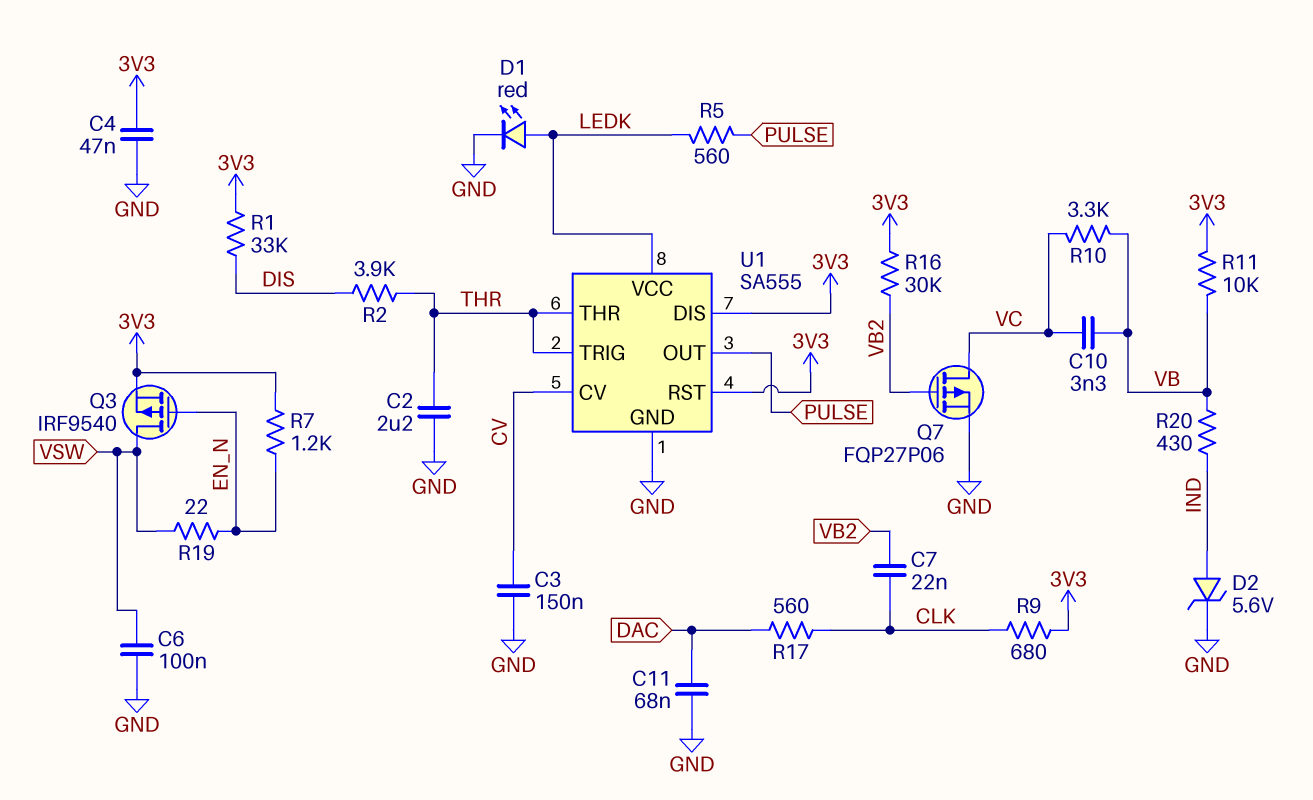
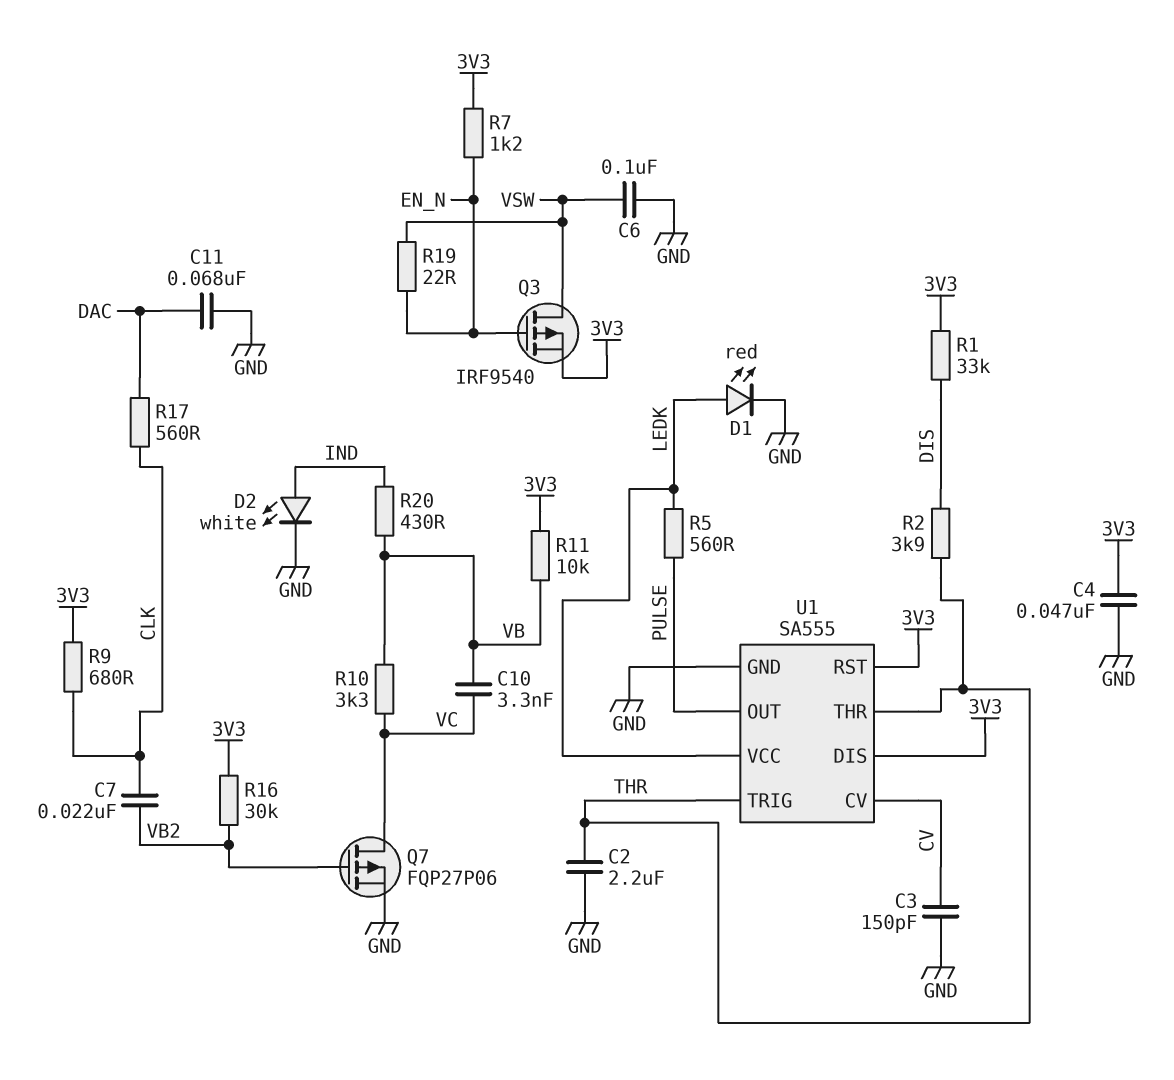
C3: 150nF (CV, GND) -> 150pF (CV, GND)
D2: zener 5.6V (A IND, K GND) -> LED white (A IND, K GND)

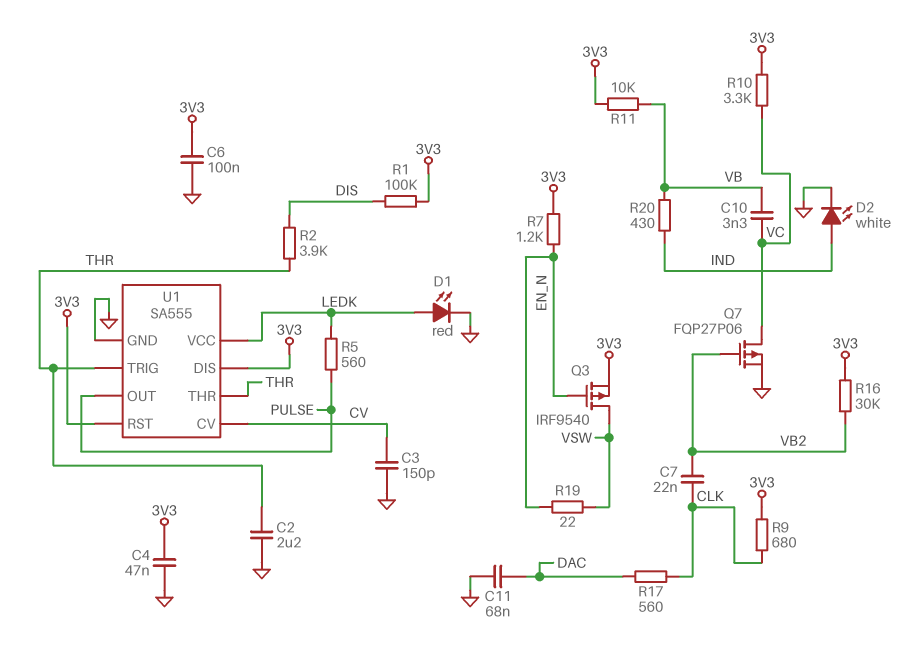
C6: 100nF (GND, VSW) -> 100nF (3V3, GND)
R1: 33k (3V3, DIS) -> 100k (3V3, DIS)
R10: 3.3k (VB, VC) -> 3.3k (3V3, VC)

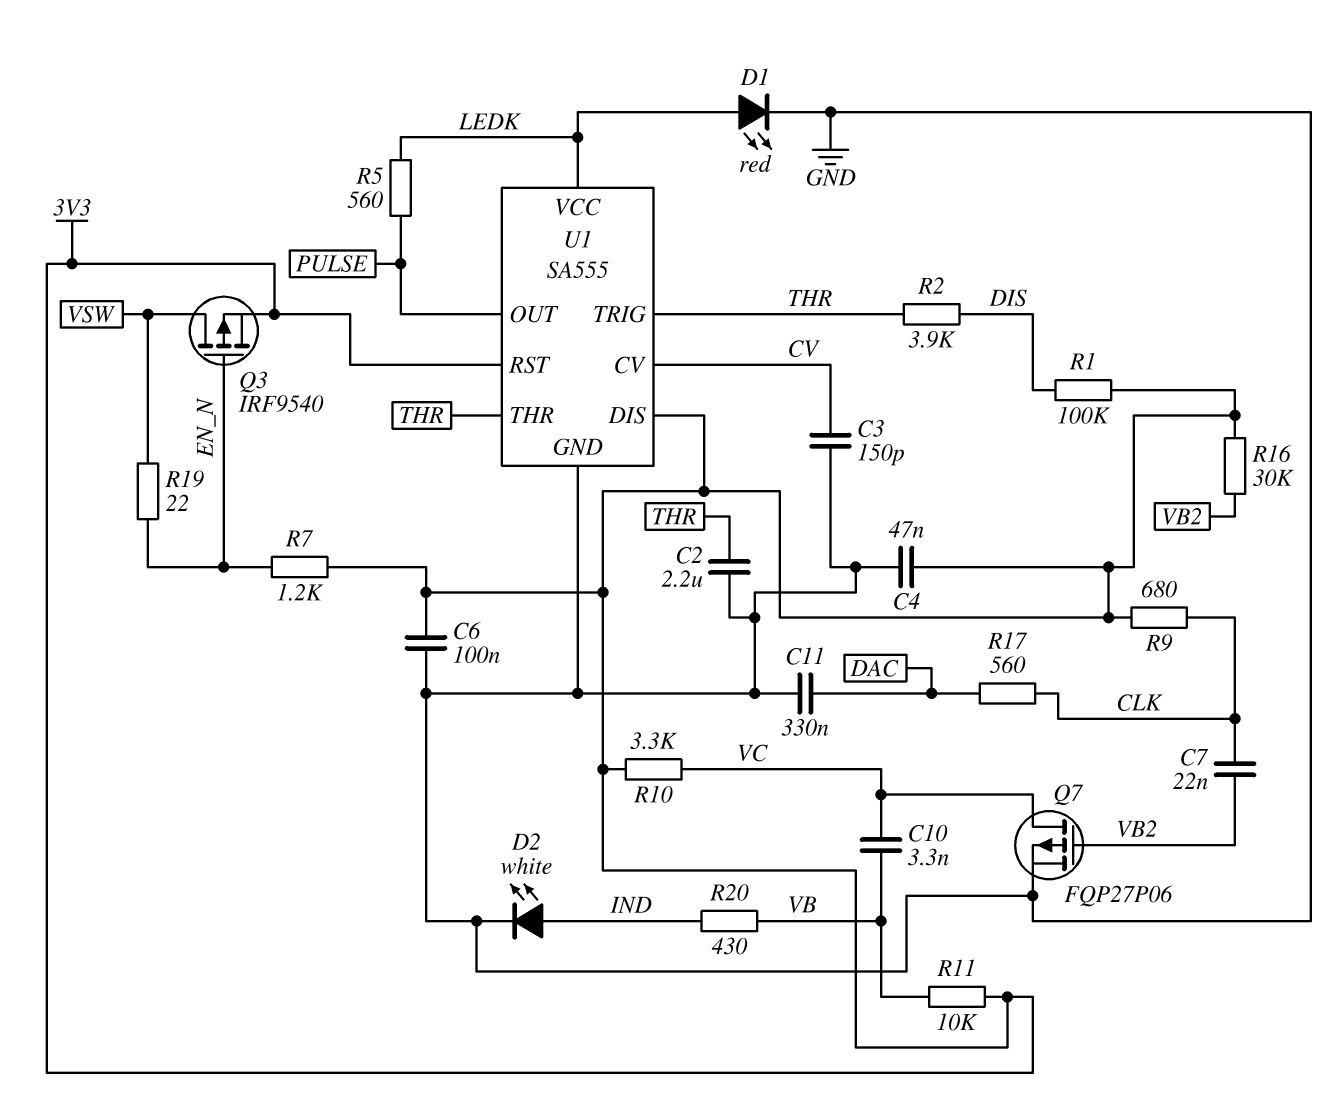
C11: 68nF (DAC, GND) -> 330nF (DAC, GND)

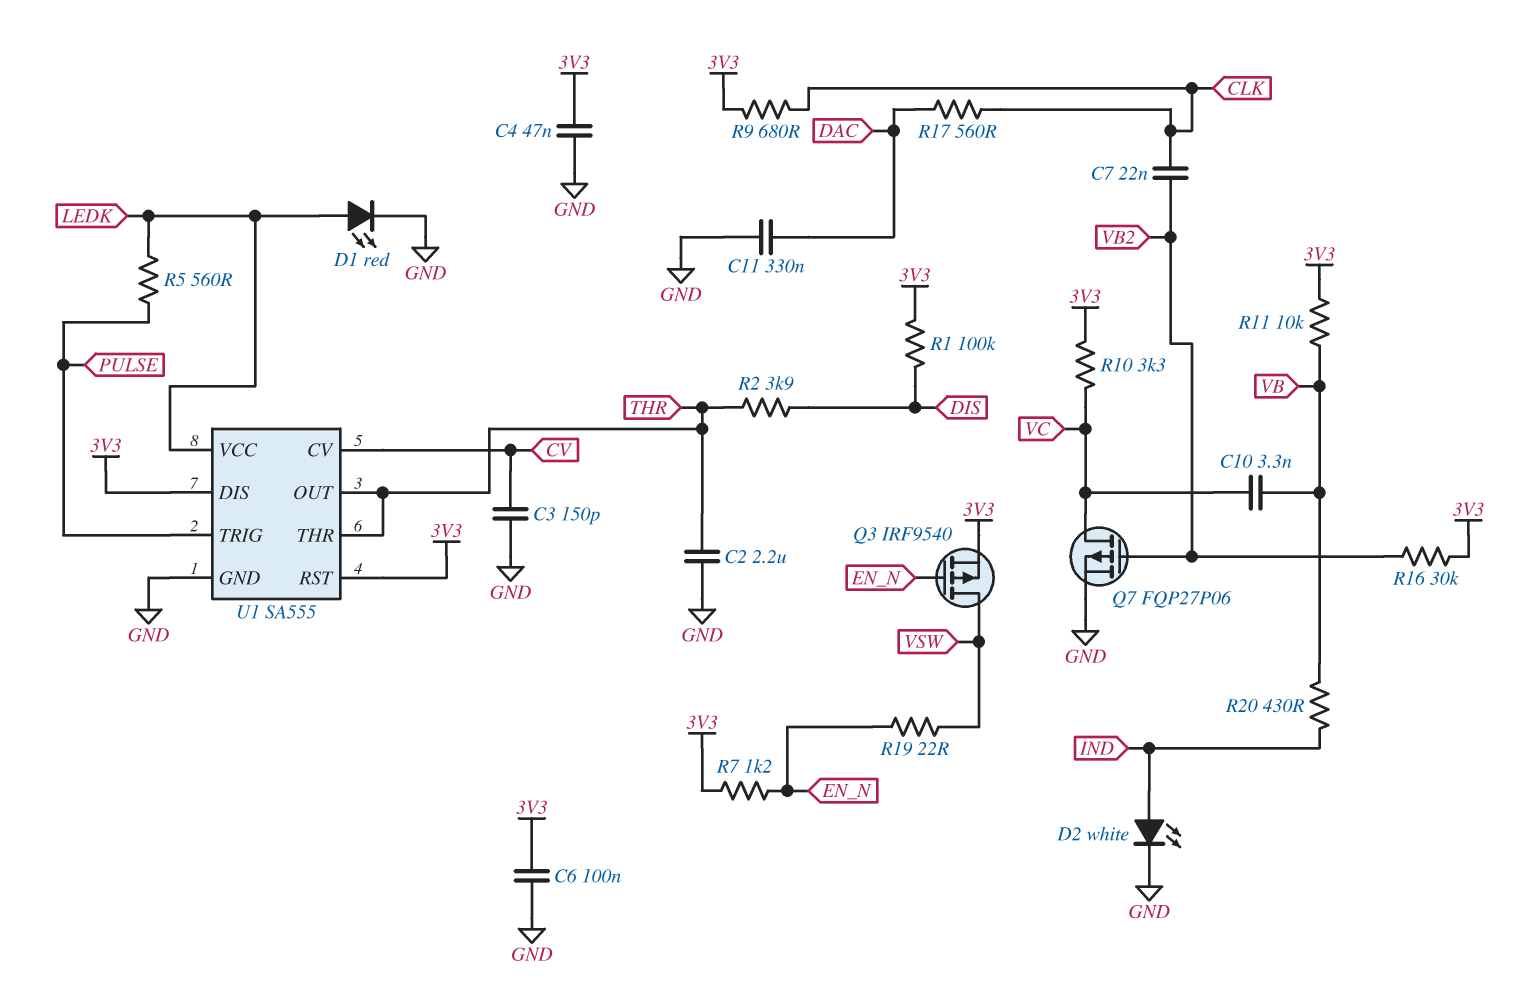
U1 pin OUT: PULSE -> THR
U1 pin TRIG: THR -> PULSE

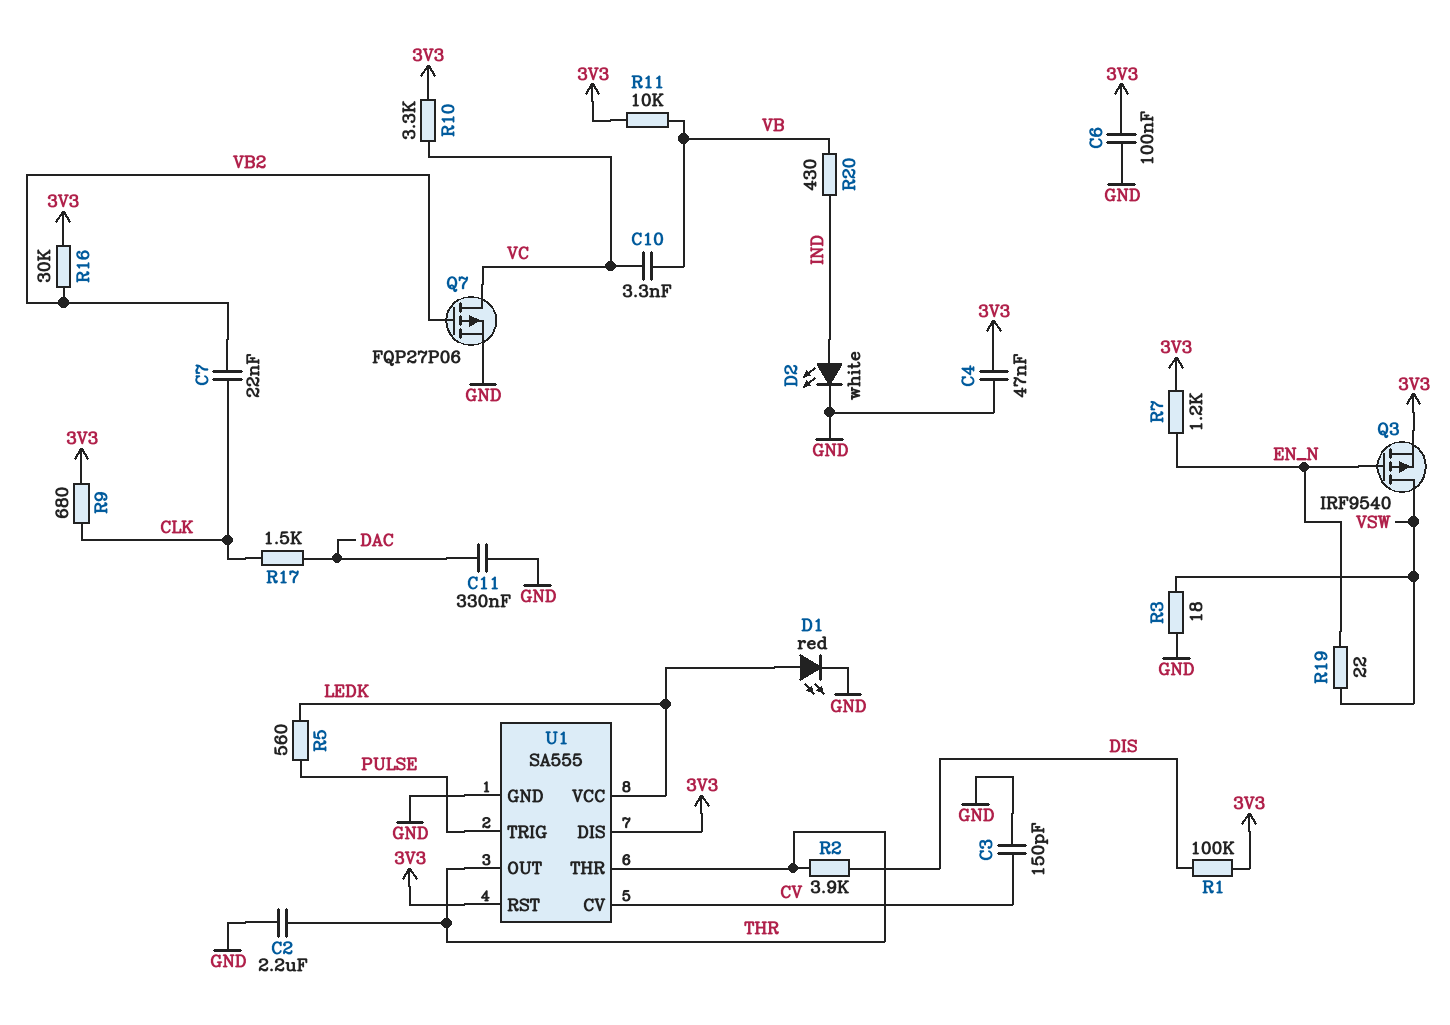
R3: none -> 18 (GND, VSW)
R17: 560 (CLK, DAC) -> 1.5k (CLK, DAC)

